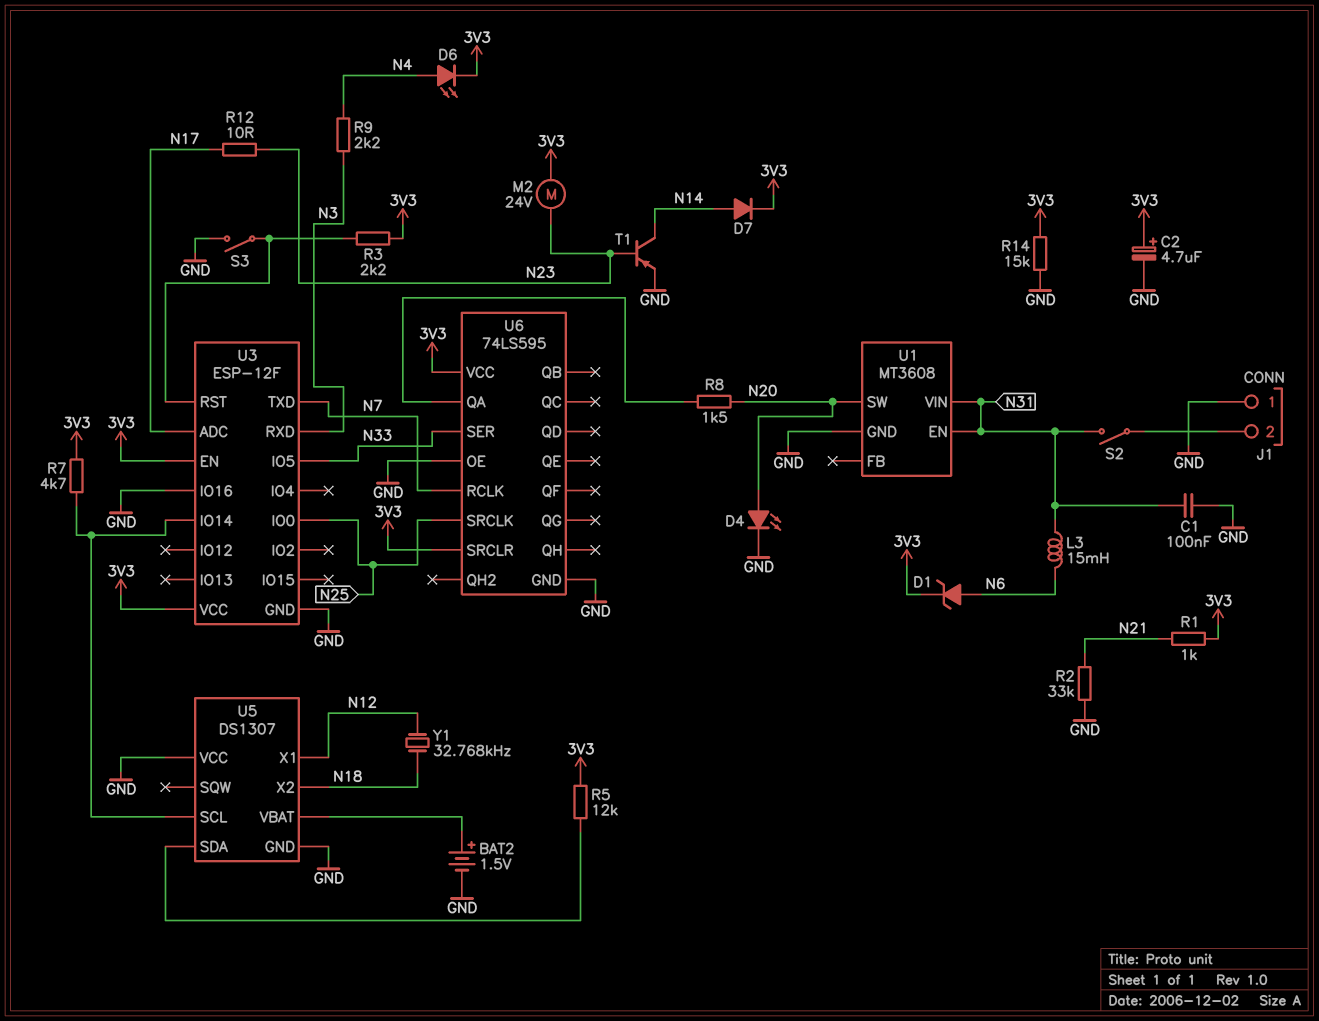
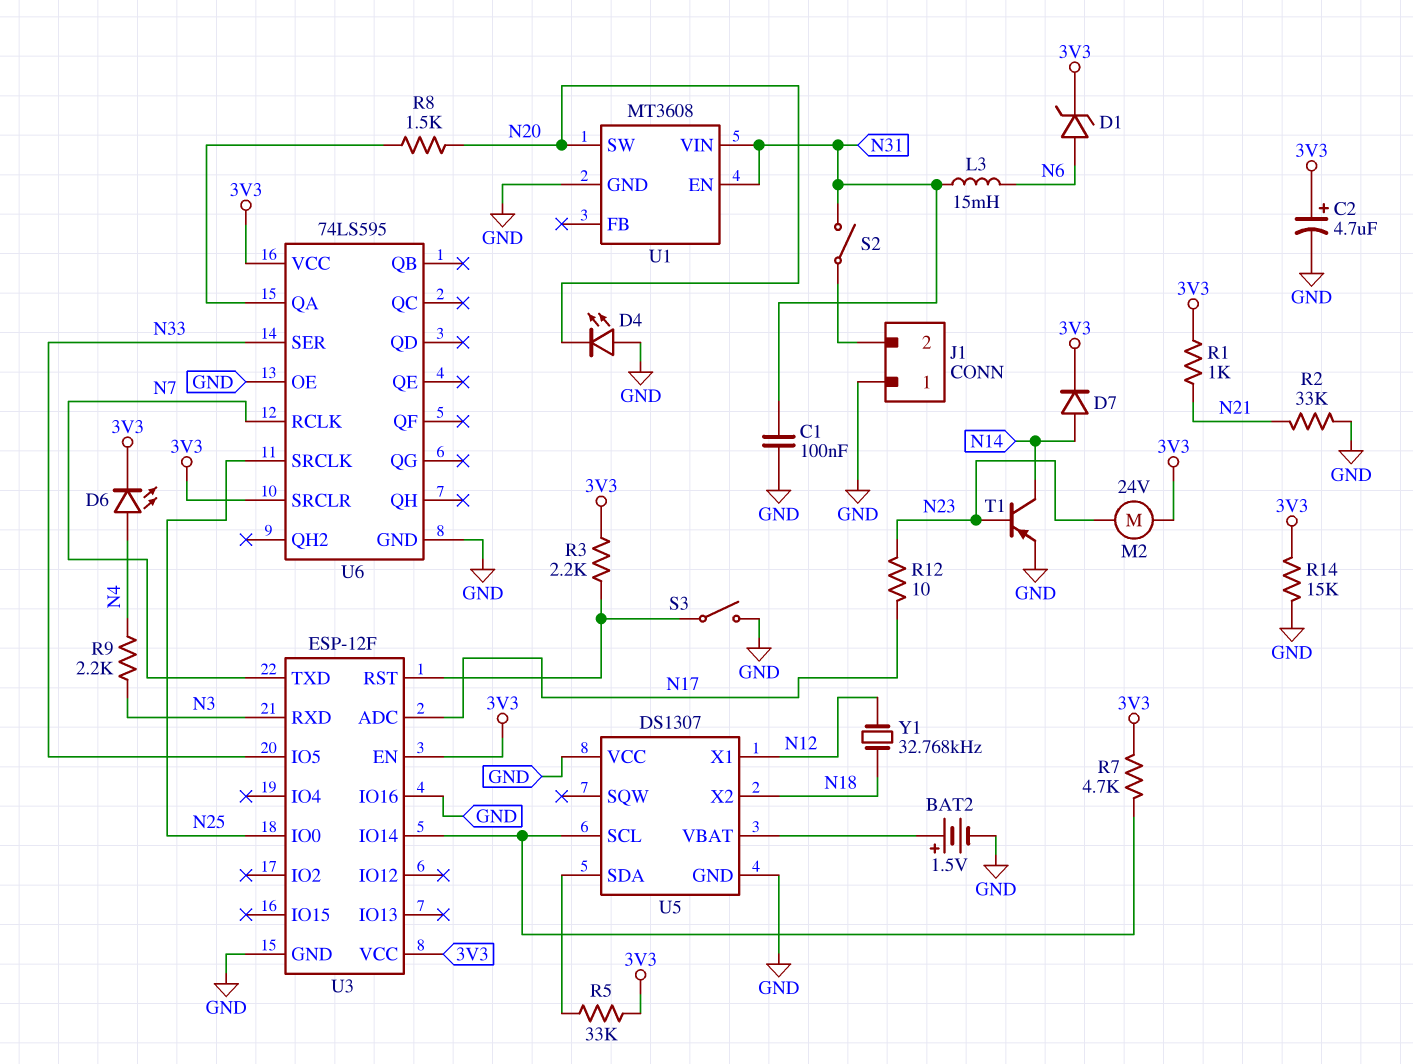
D4: LED (A N20, K GND) -> LED (A GND, K N20)
R5: 12k (3V3, U5/SDA) -> 33k (3V3, U5/SDA)

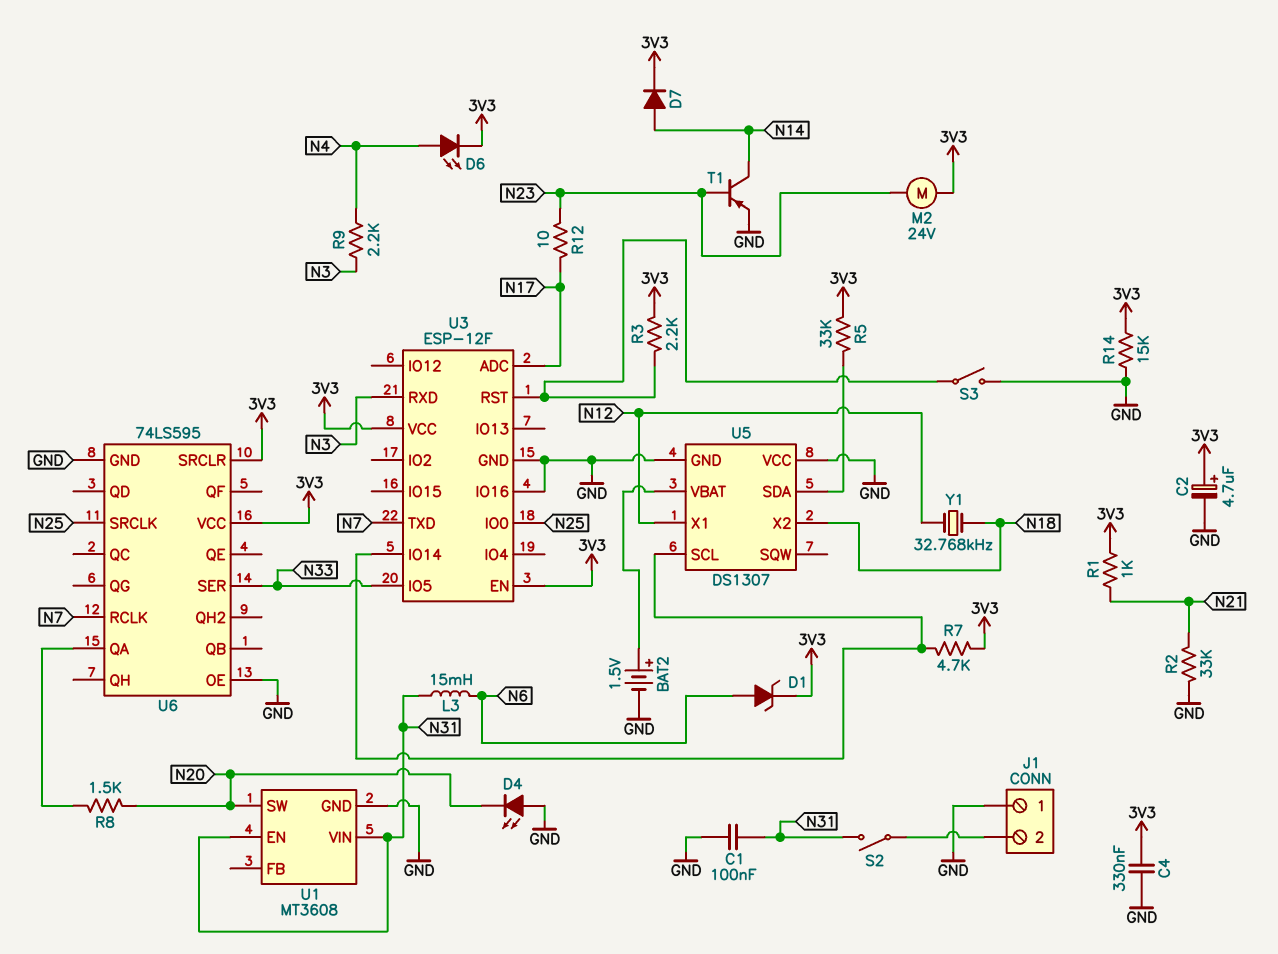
C4: none -> 330nF (3V3, GND)

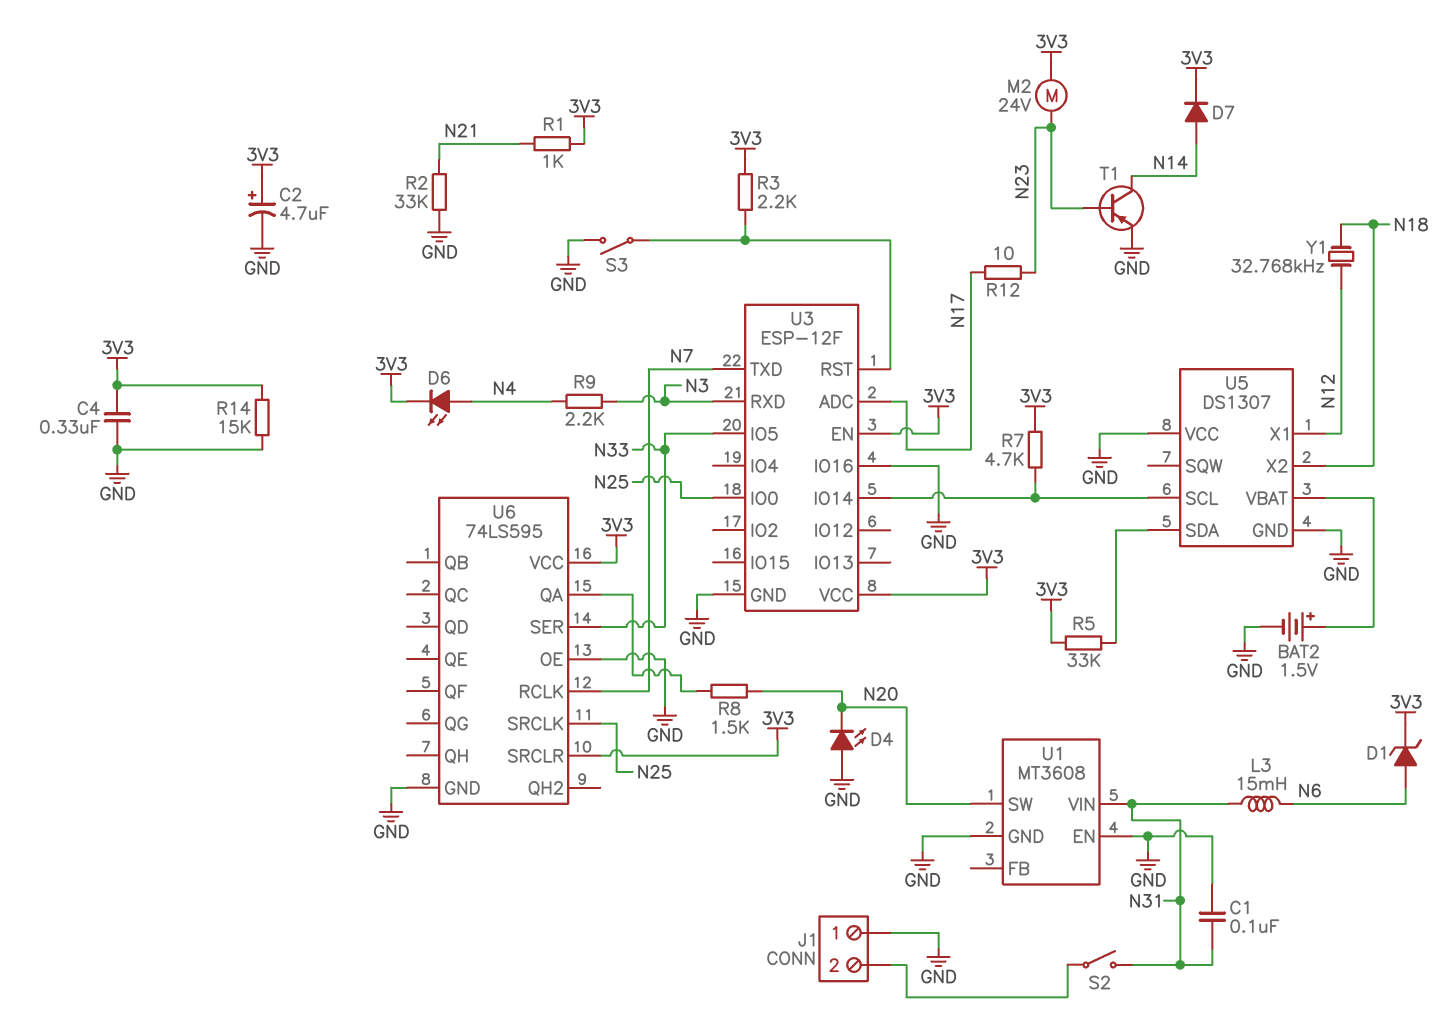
U1 pin EN: N31 -> GND

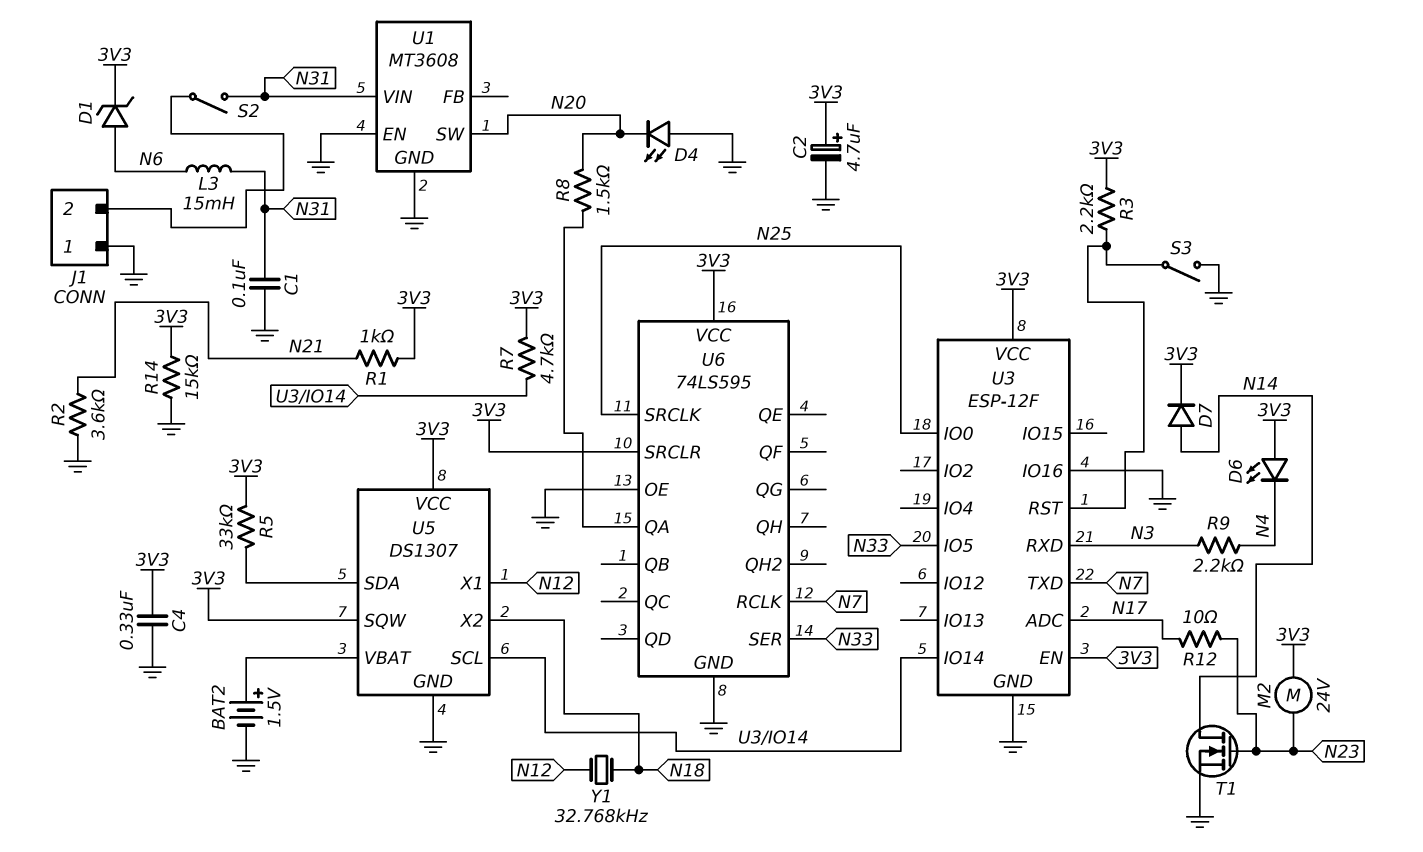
D6: LED (A N4, K 3V3) -> LED (A 3V3, K N4)
R2: 33k (GND, N21) -> 3.6k (GND, N21)
T1: PNP (B N23, C N14, E GND) -> NMOS (G N23, D N14, S GND)
U5 pin SQW: none -> 3V3
U5 pin VCC: GND -> 3V3

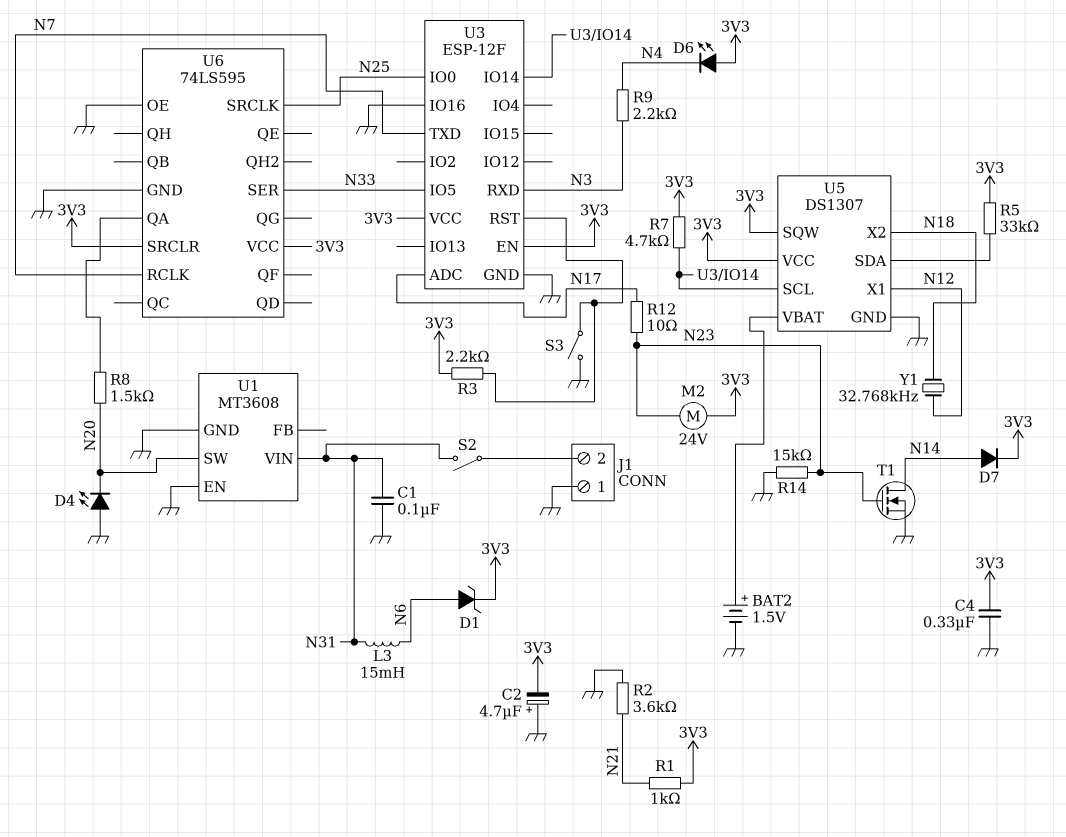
C2: 4.7uF (plus 3V3, minus GND) -> 4.7uF (plus GND, minus 3V3)
R14: 15k (3V3, GND) -> 15k (GND, N23)

